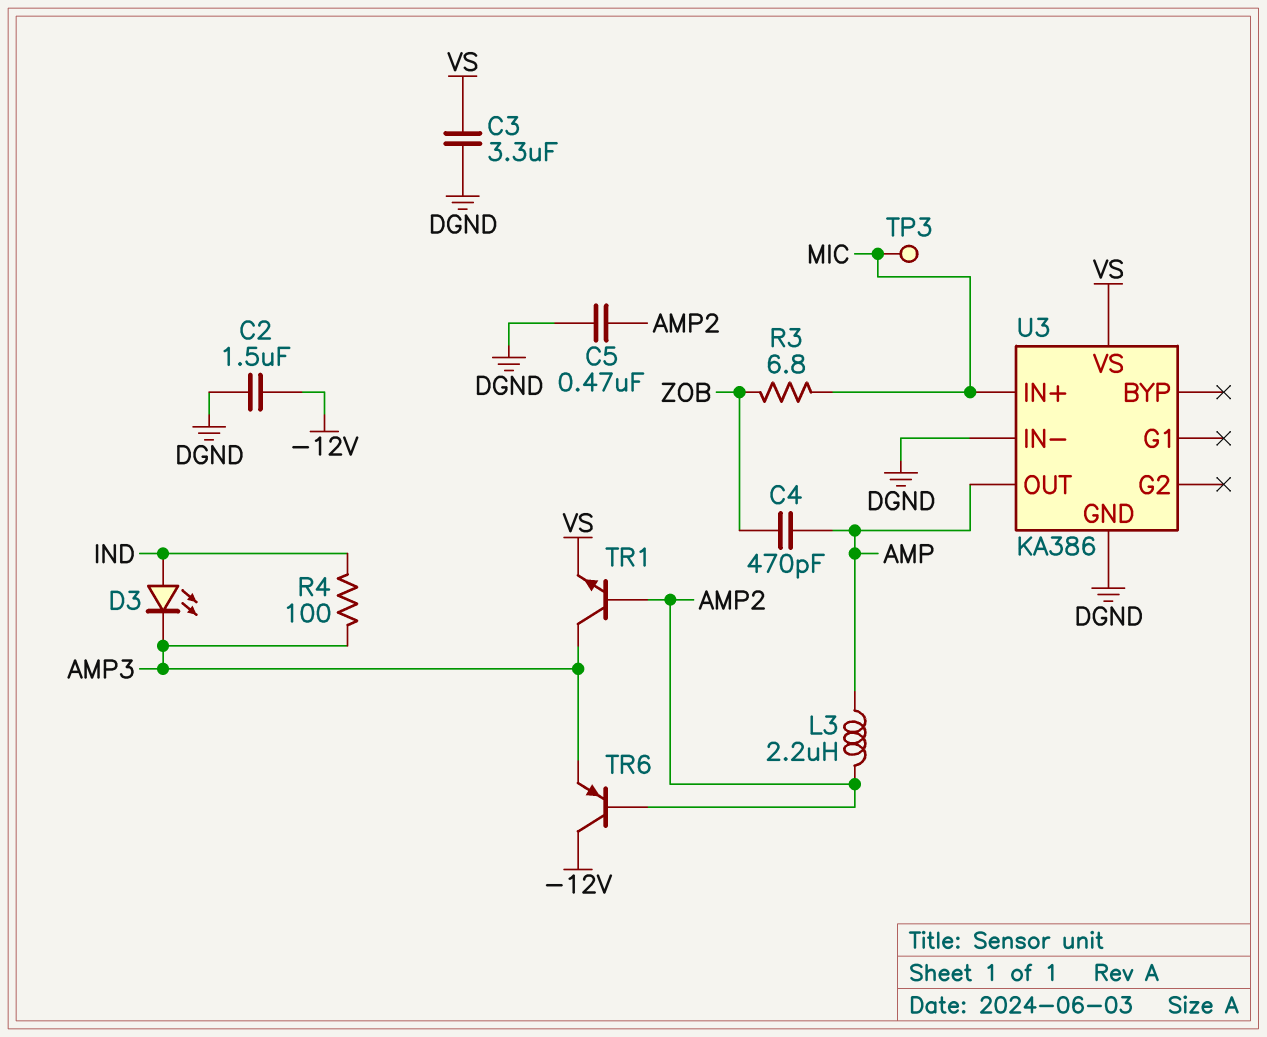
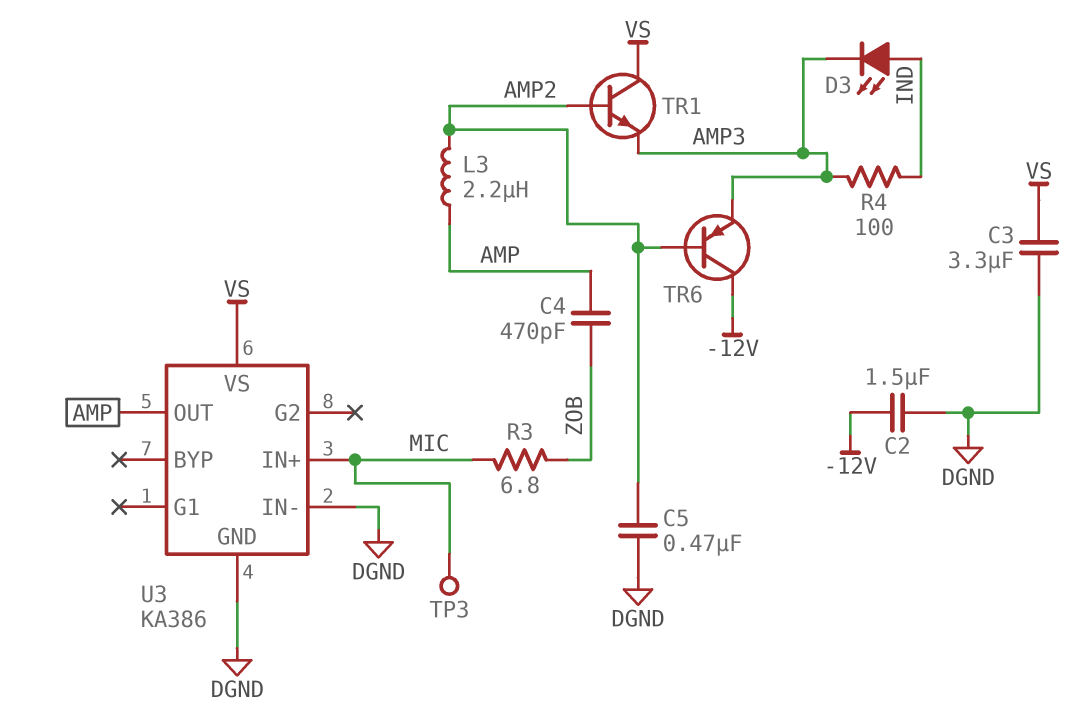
TR1: NPN (B AMP2, C AMP3, E VS) -> NPN (B AMP2, C VS, E AMP3)

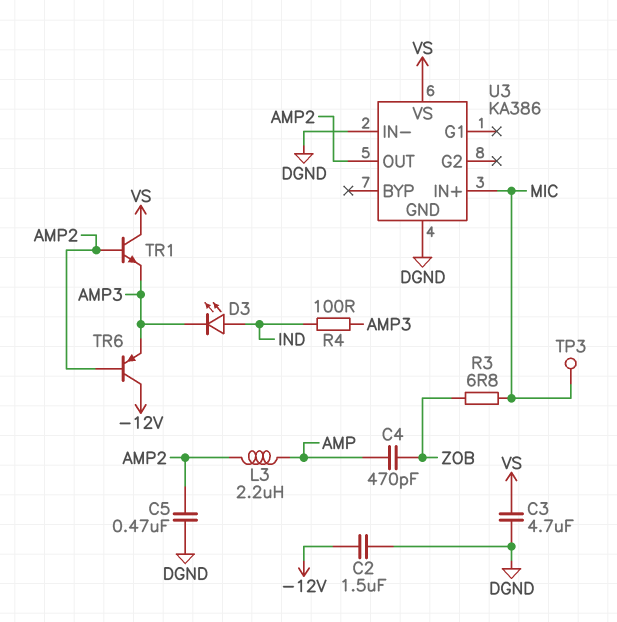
C3: 3.3uF (DGND, VS) -> 4.7uF (DGND, VS)
U3 pin OUT: AMP -> AMP2

